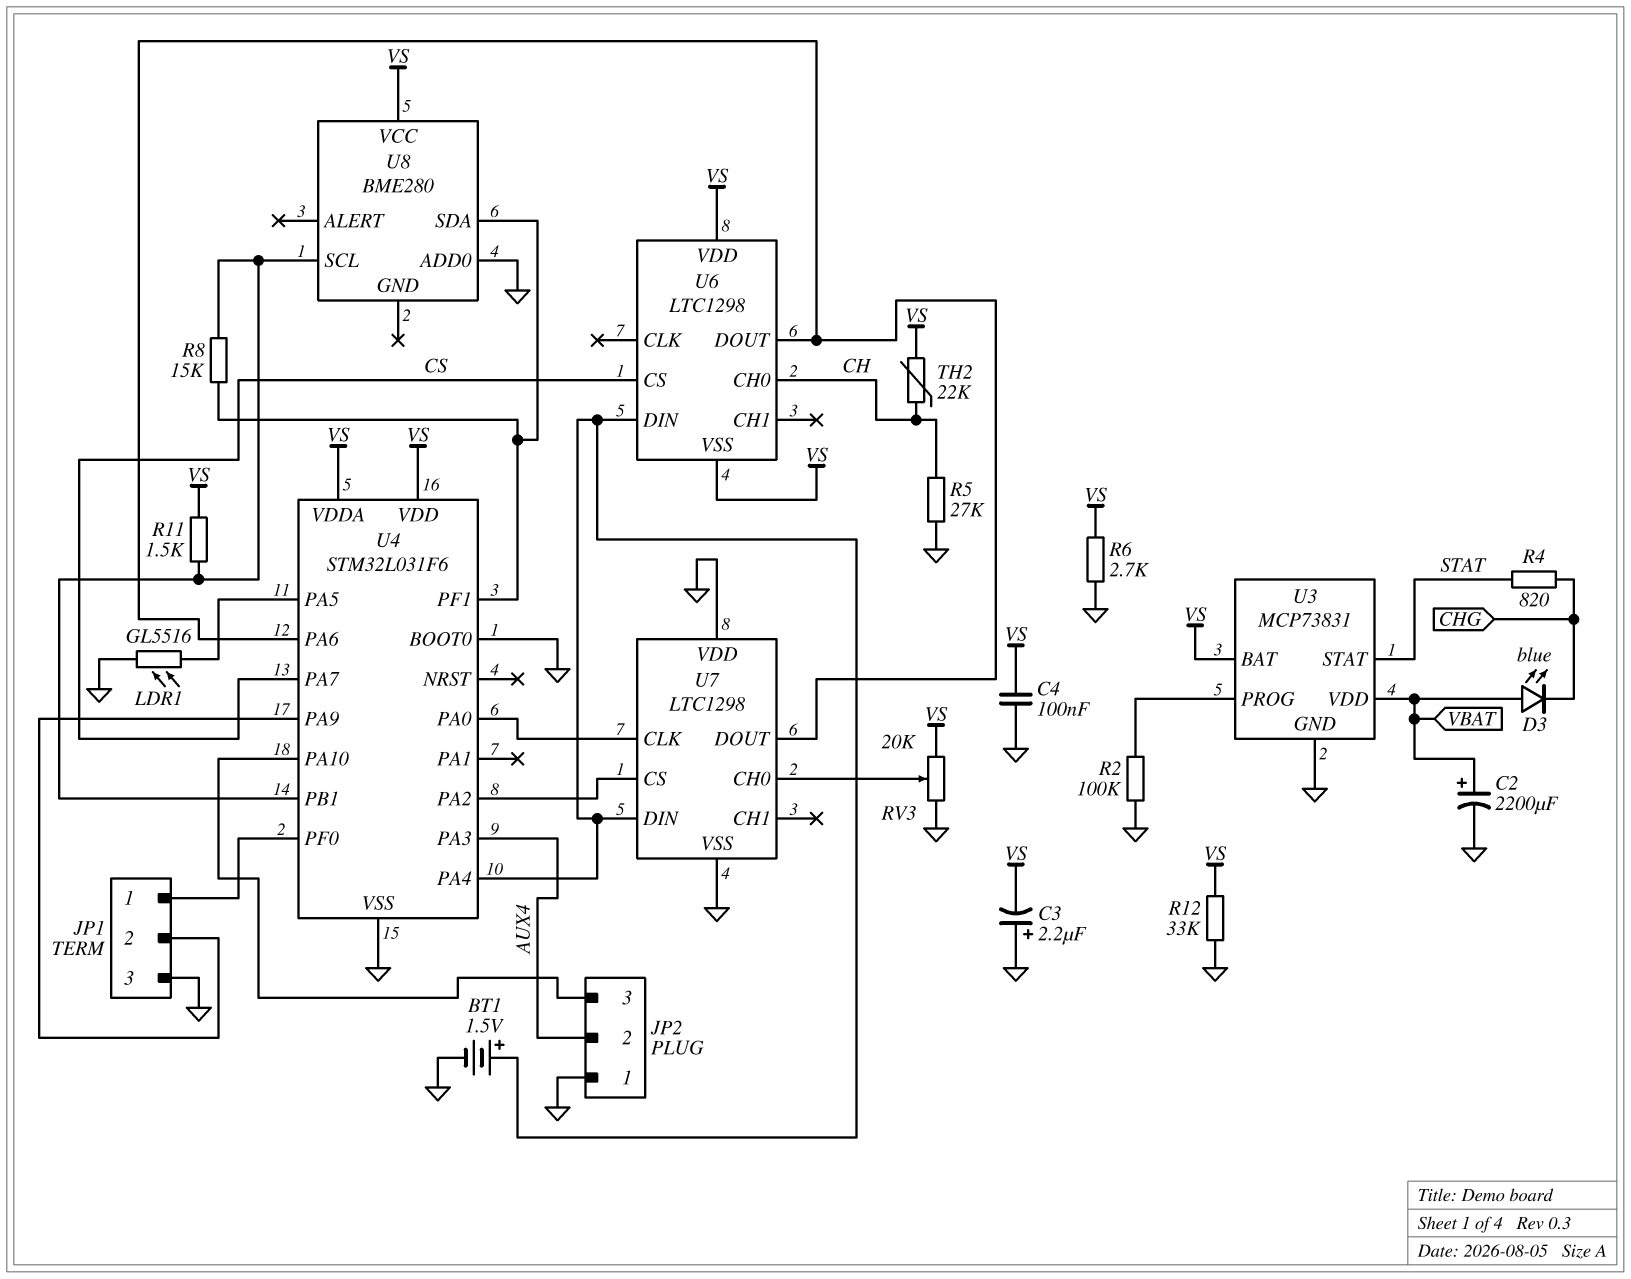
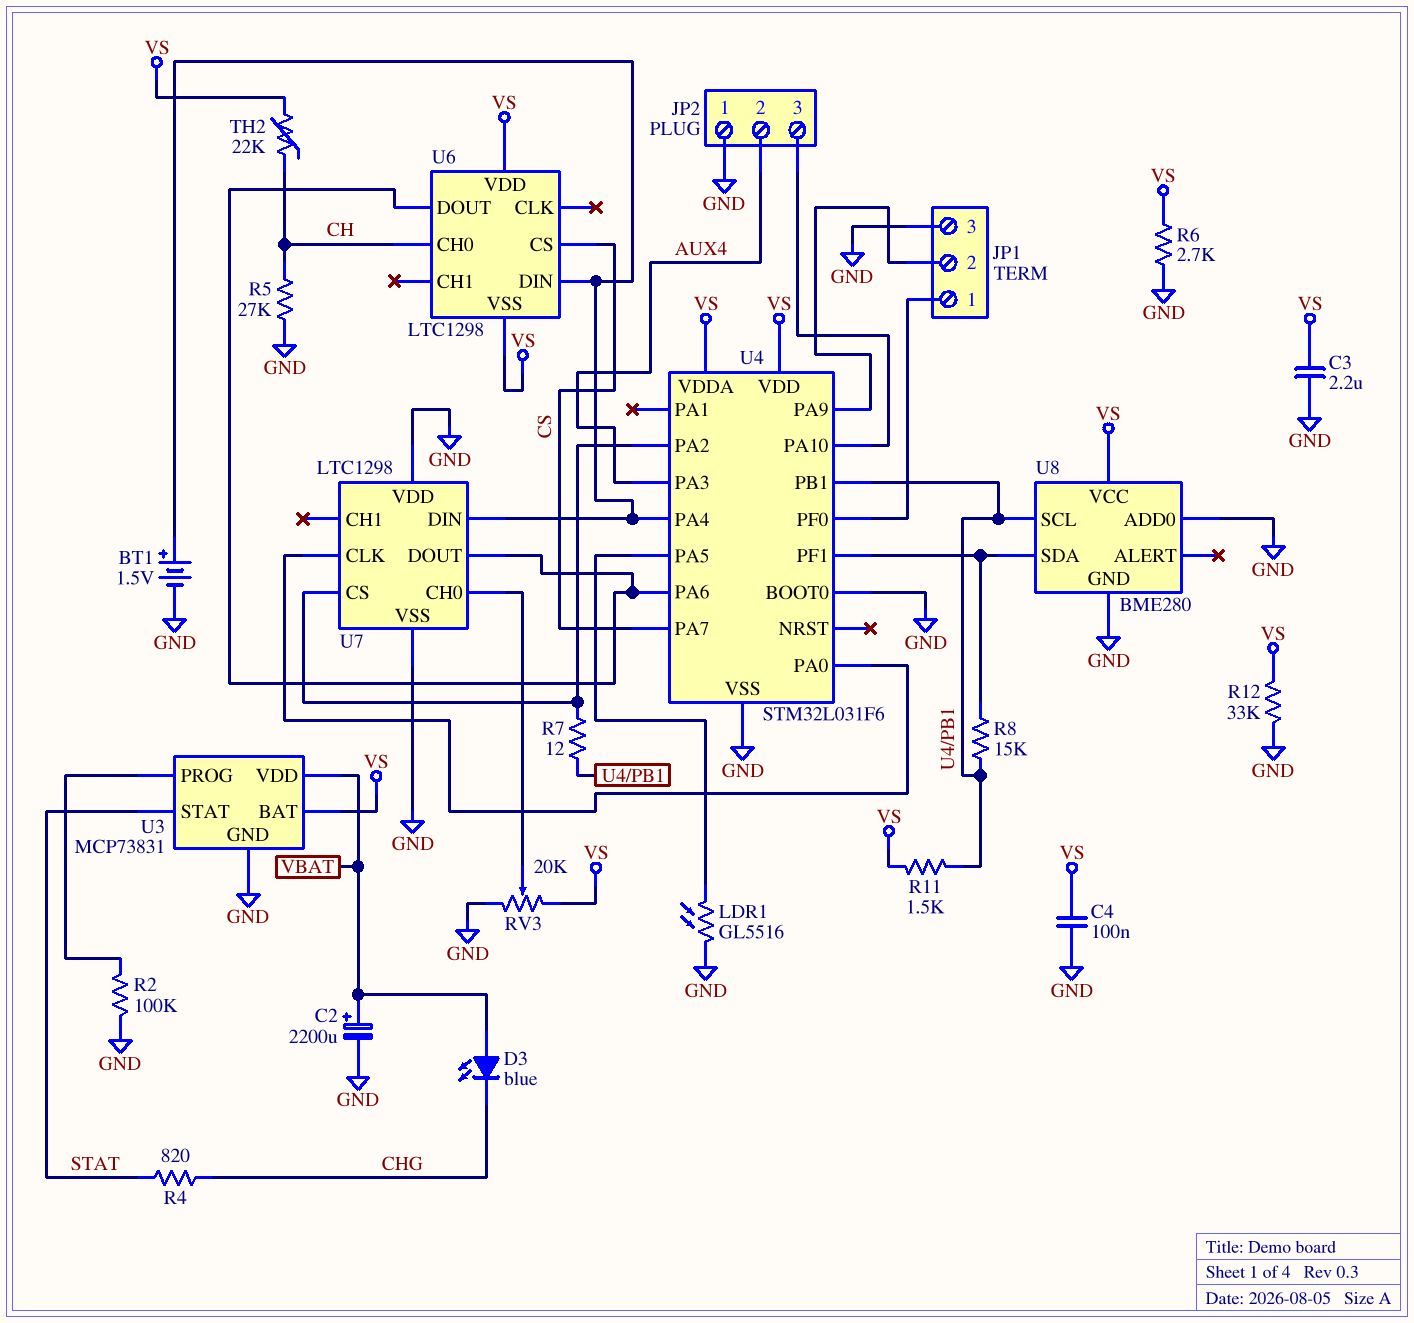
C3: 2.2uF (plus GND, minus VS) -> 2.2uF (GND, VS)
R7: none -> 12 (U4/PA2, U4/PB1)
U8 pin GND: none -> GND

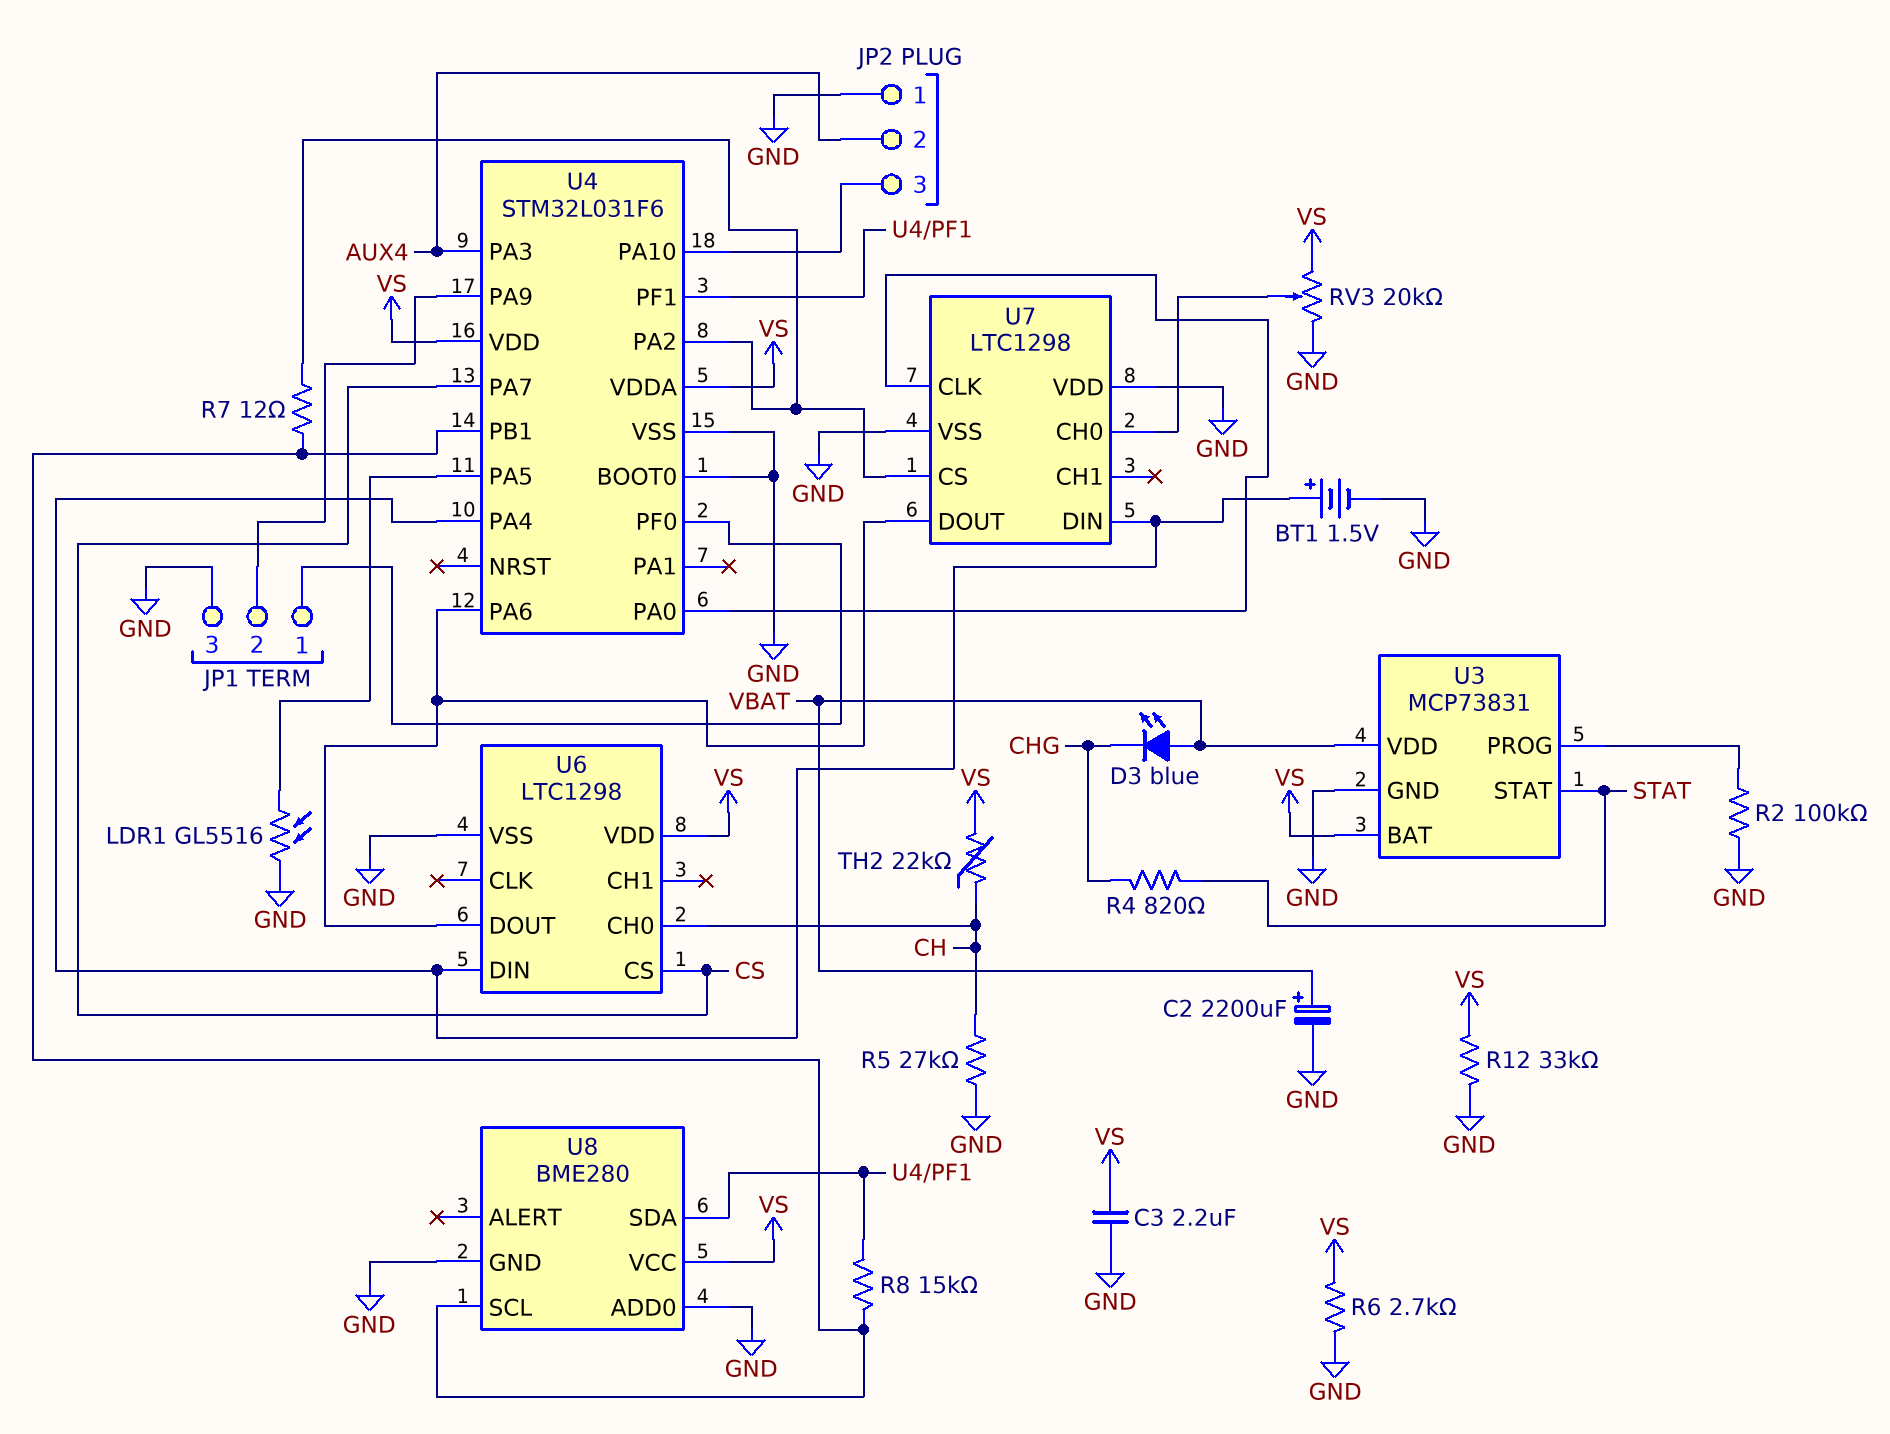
C4: 100nF (GND, VS) -> none
R11: 1.5k (U4/PB1, VS) -> none
U6 pin VSS: VS -> GND

